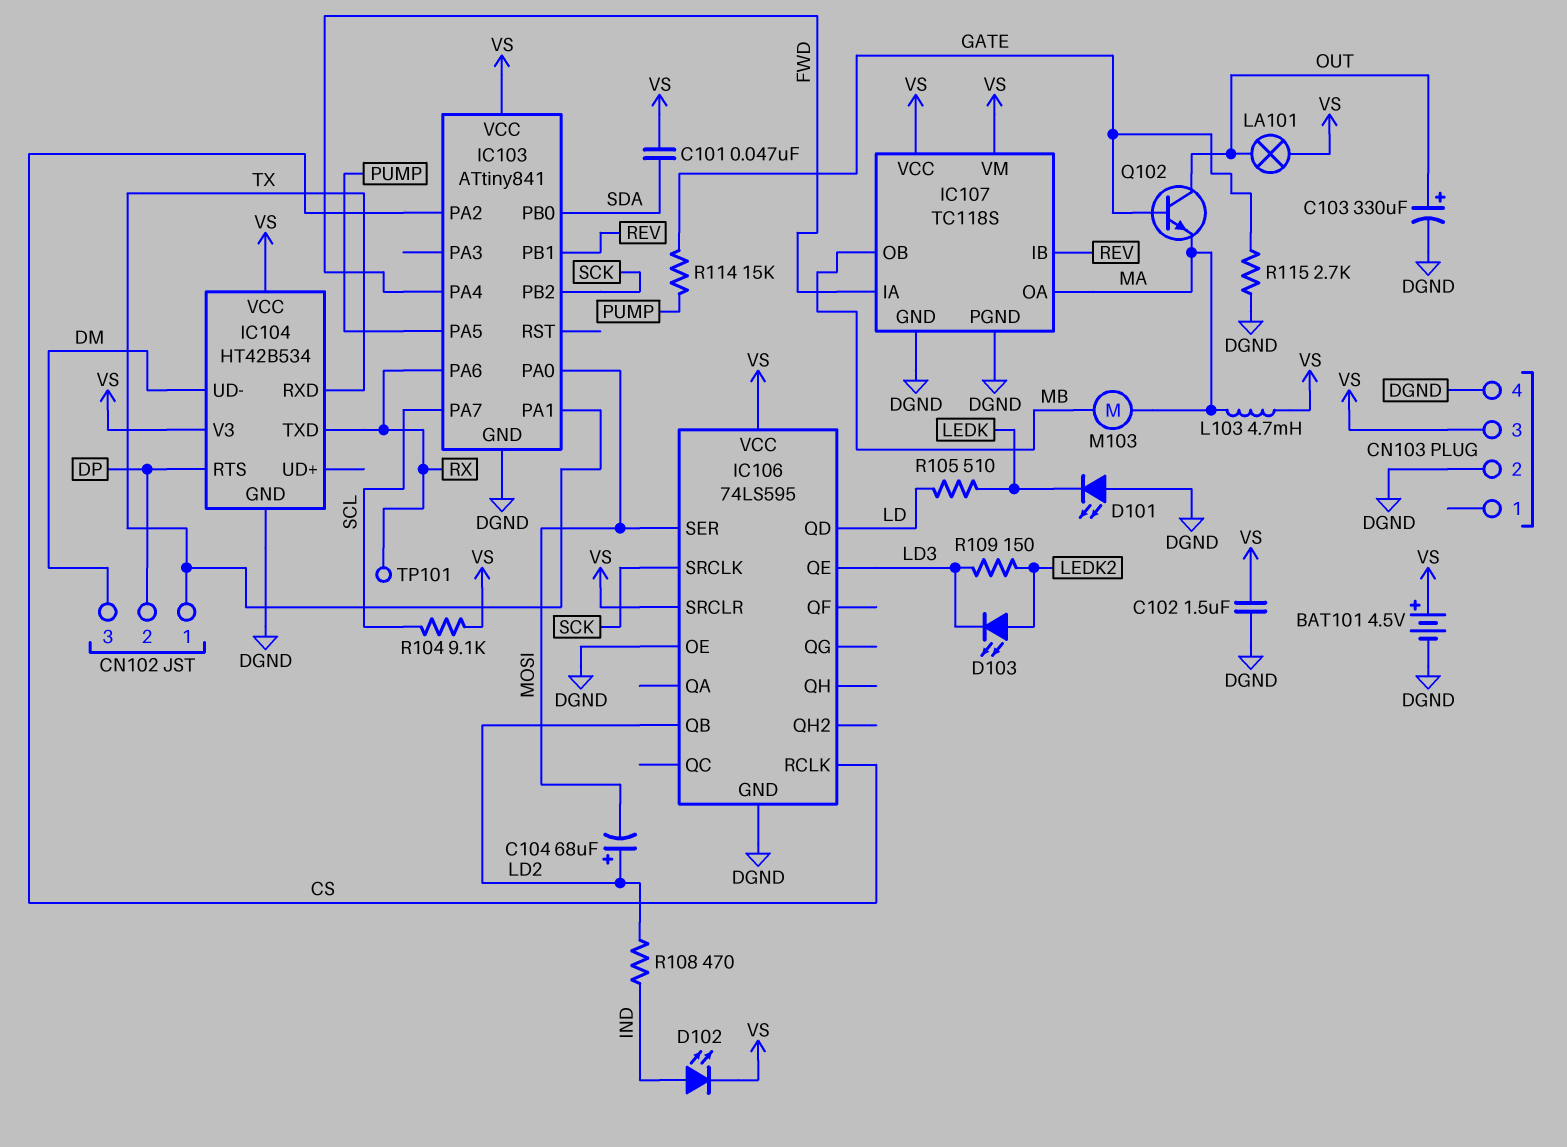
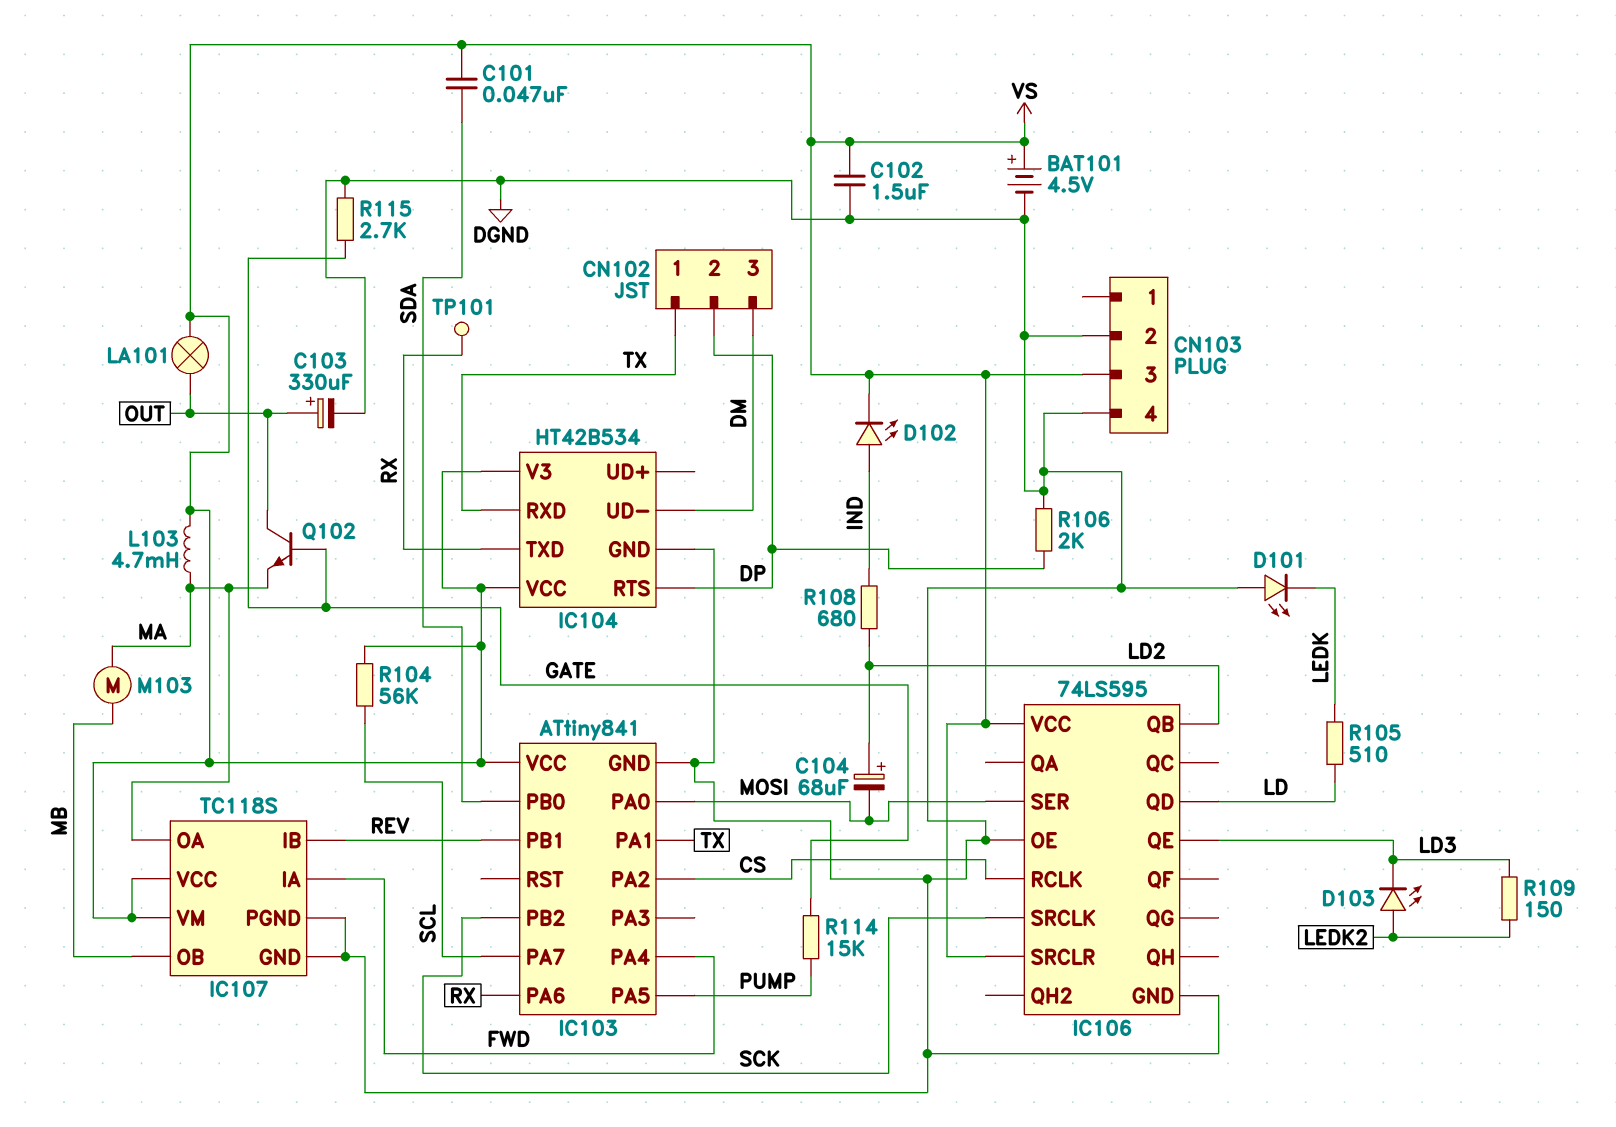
R104: 9.1k (SCL, VS) -> 56k (SCL, VS)
R106: none -> 2k (DGND, DP)
R108: 470 (IND, LD2) -> 680 (IND, LD2)

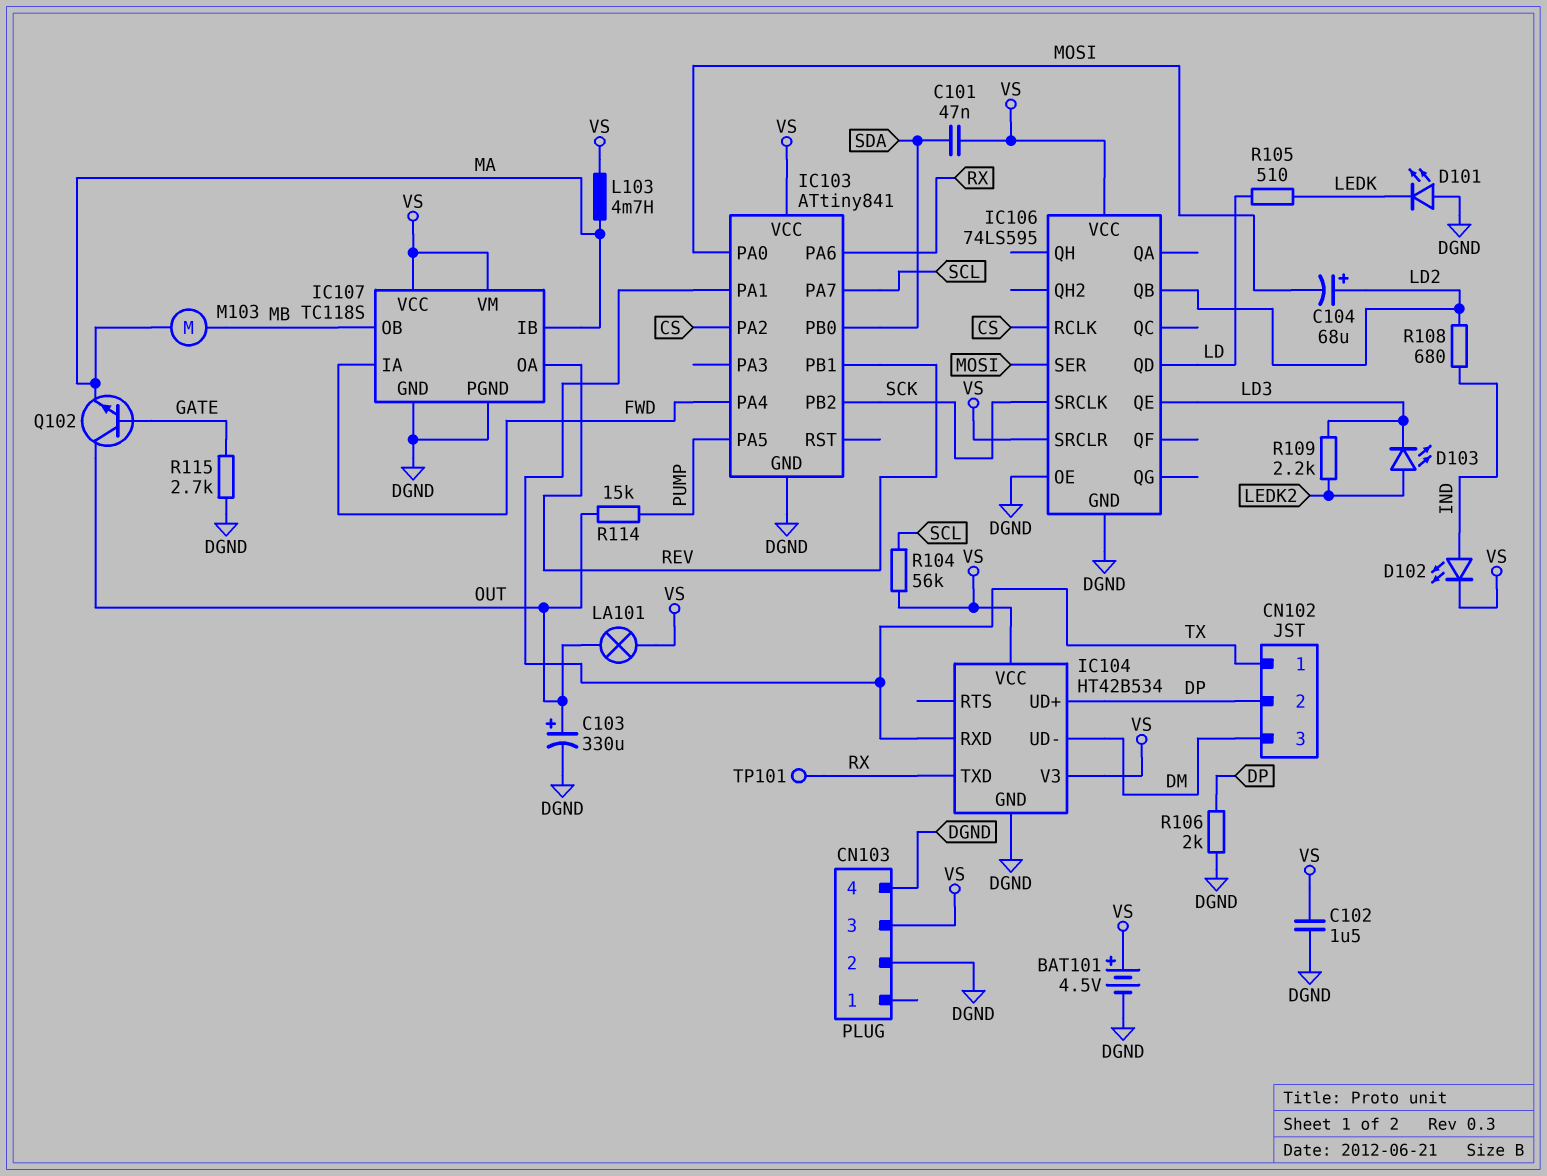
IC104 pin RTS: DP -> none
IC104 pin UD+: none -> DP
IC107 pin IB: REV -> MA
IC107 pin OA: MA -> REV
R109: 150 (LD3, LEDK2) -> 2.2k (LD3, LEDK2)
R114: 15k (GATE, PUMP) -> 15k (OUT, PUMP)

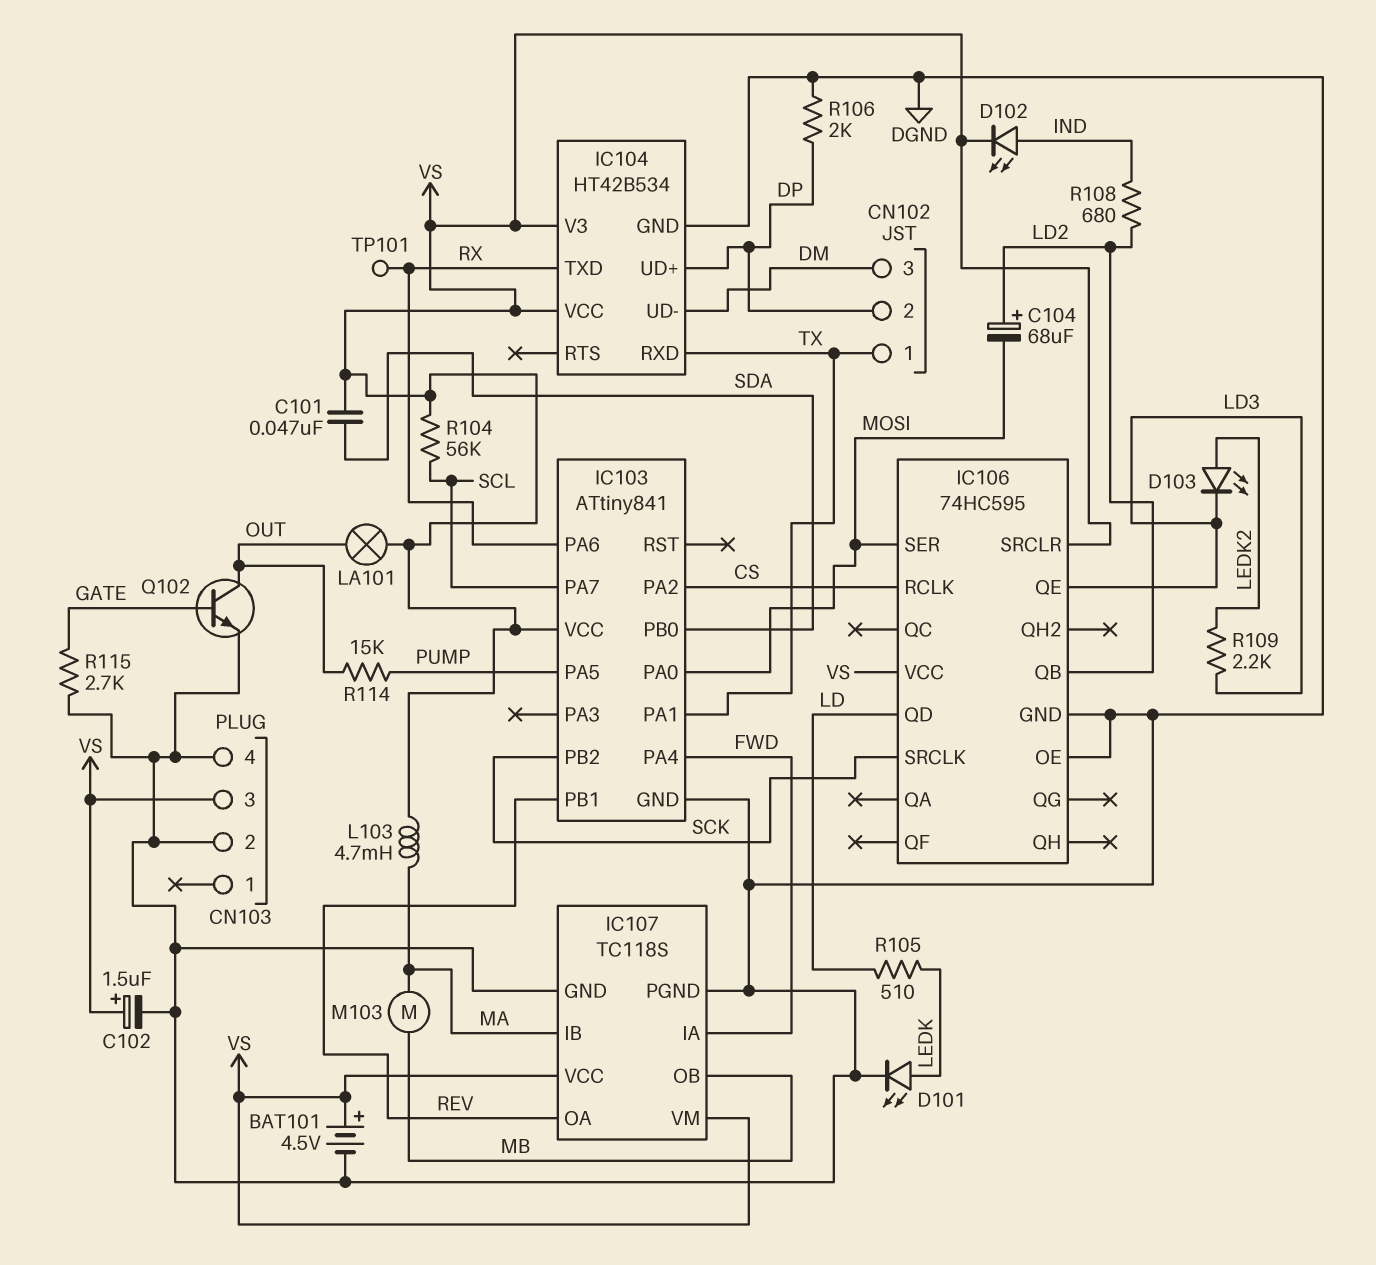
C102: 1.5uF (DGND, VS) -> 1.5uF (plus VS, minus DGND)
C103: 330uF (plus OUT, minus DGND) -> none
D101: LED (A DGND, K LEDK) -> LED (A LEDK, K DGND)
IC106: 74LS595 -> 74HC595
Q102: NPN (B GATE, C OUT, E MA) -> NPN (B GATE, C OUT, E DGND)

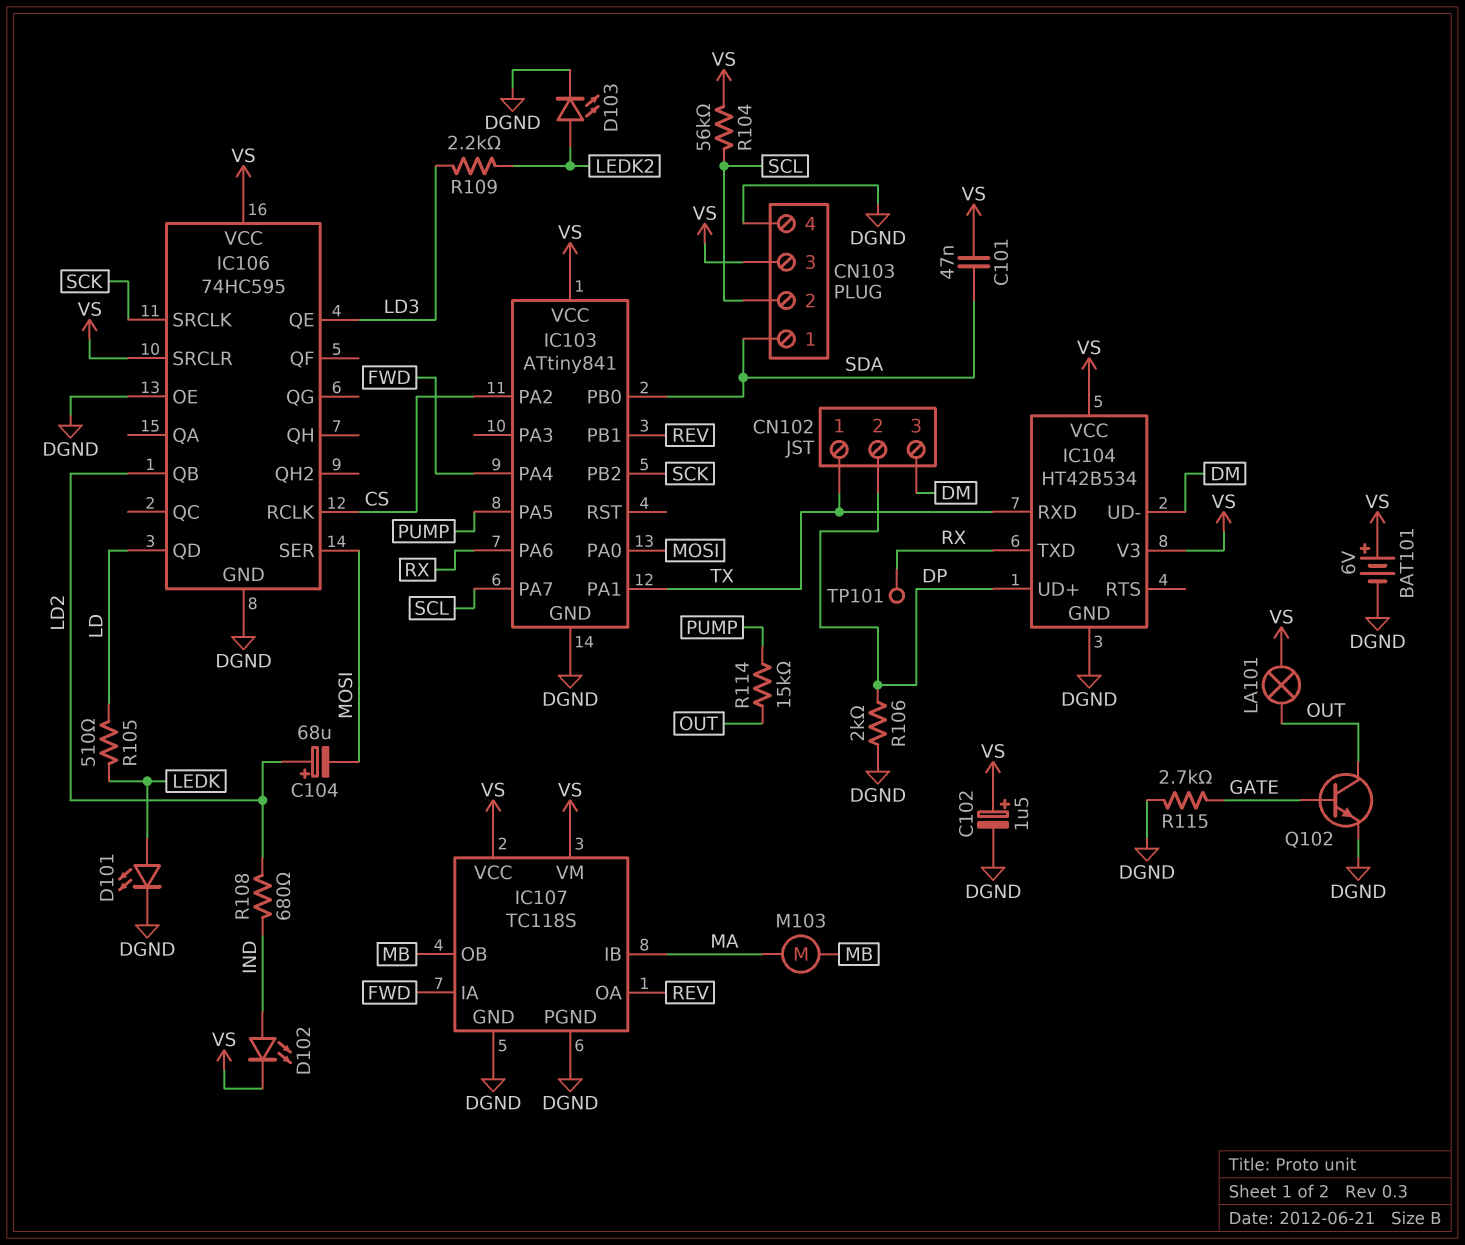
BAT101: 4.5V (plus VS, minus DGND) -> 6V (plus VS, minus DGND)
CN103 pin 1: none -> SDA
CN103 pin 2: DGND -> SCL
D103: LED (A LEDK2, K LD3) -> LED (A LEDK2, K DGND)
L103: 4.7mH (MA, VS) -> none

